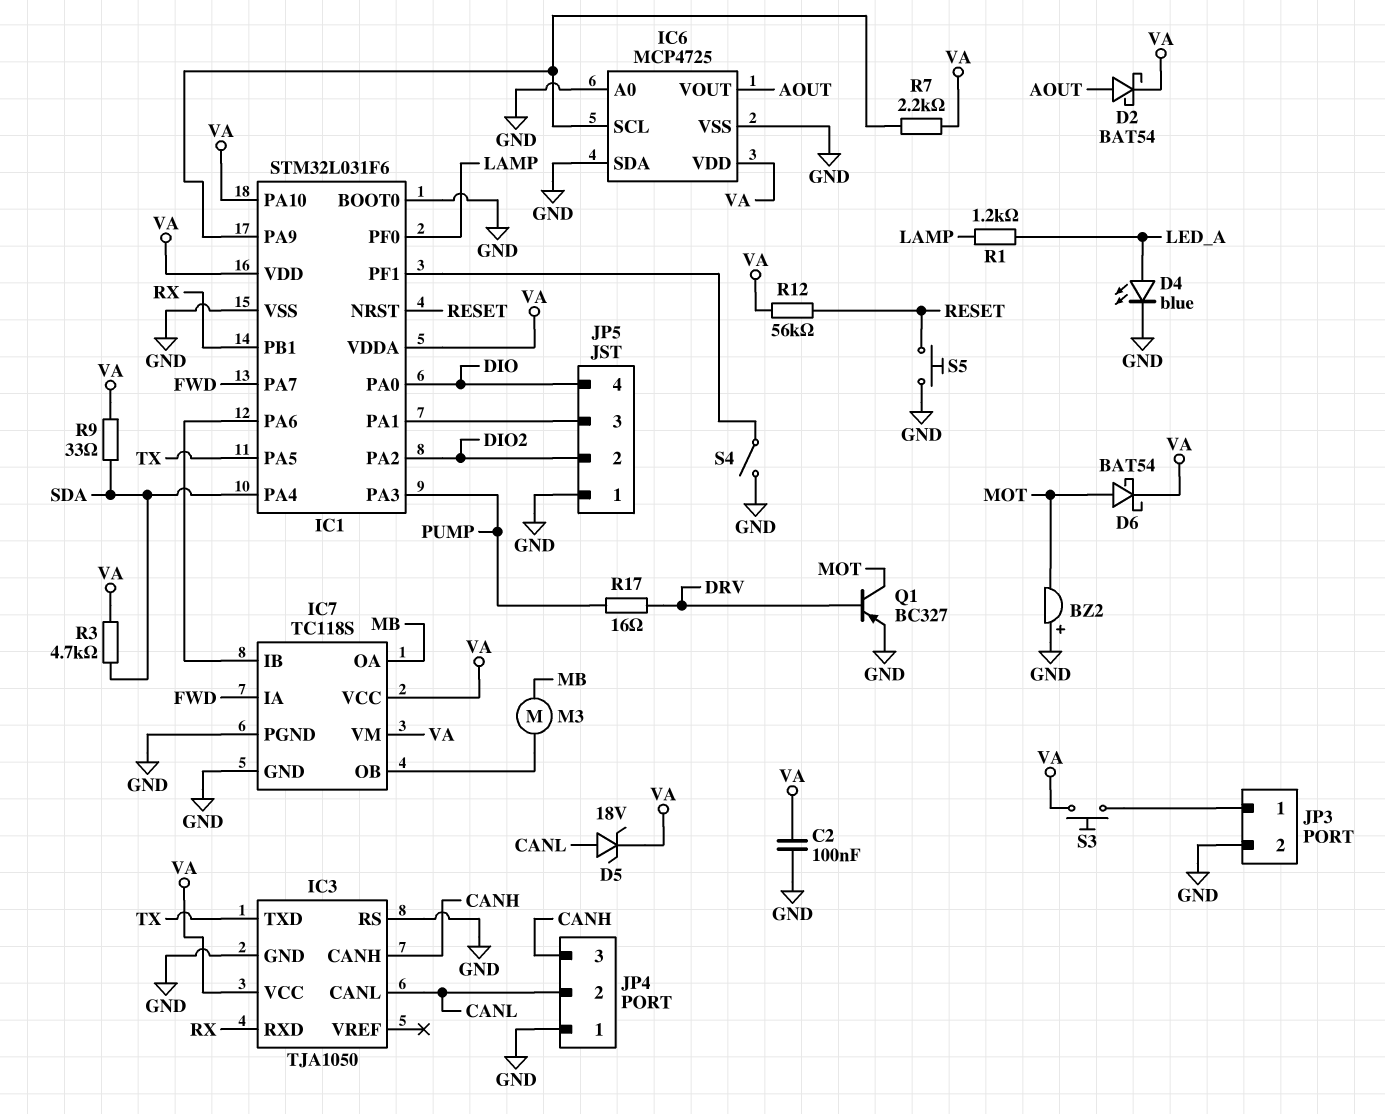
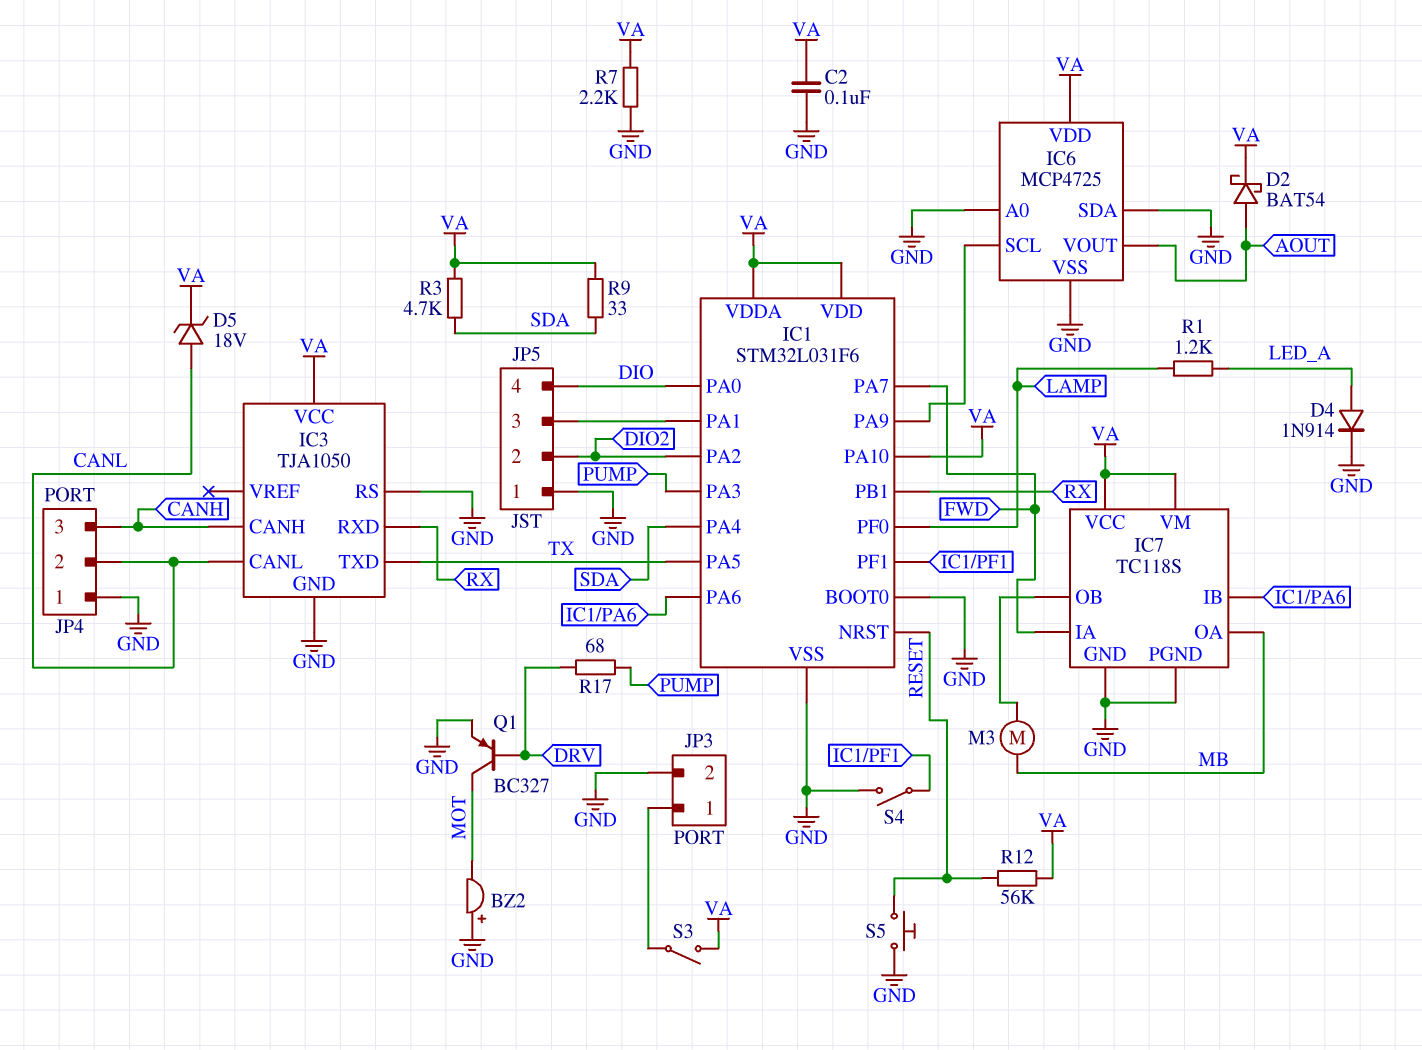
D4: LED blue (A LED_A, K GND) -> diode 1N914 (A LED_A, K GND)
D6: schottky BAT54 (A MOT, K VA) -> none
R7: 2.2k (IC1/PA9, VA) -> 2.2k (GND, VA)
R17: 16 (DRV, PUMP) -> 68 (DRV, PUMP)
S3: button (JP3/1, VA) -> switch (JP3/1, VA)

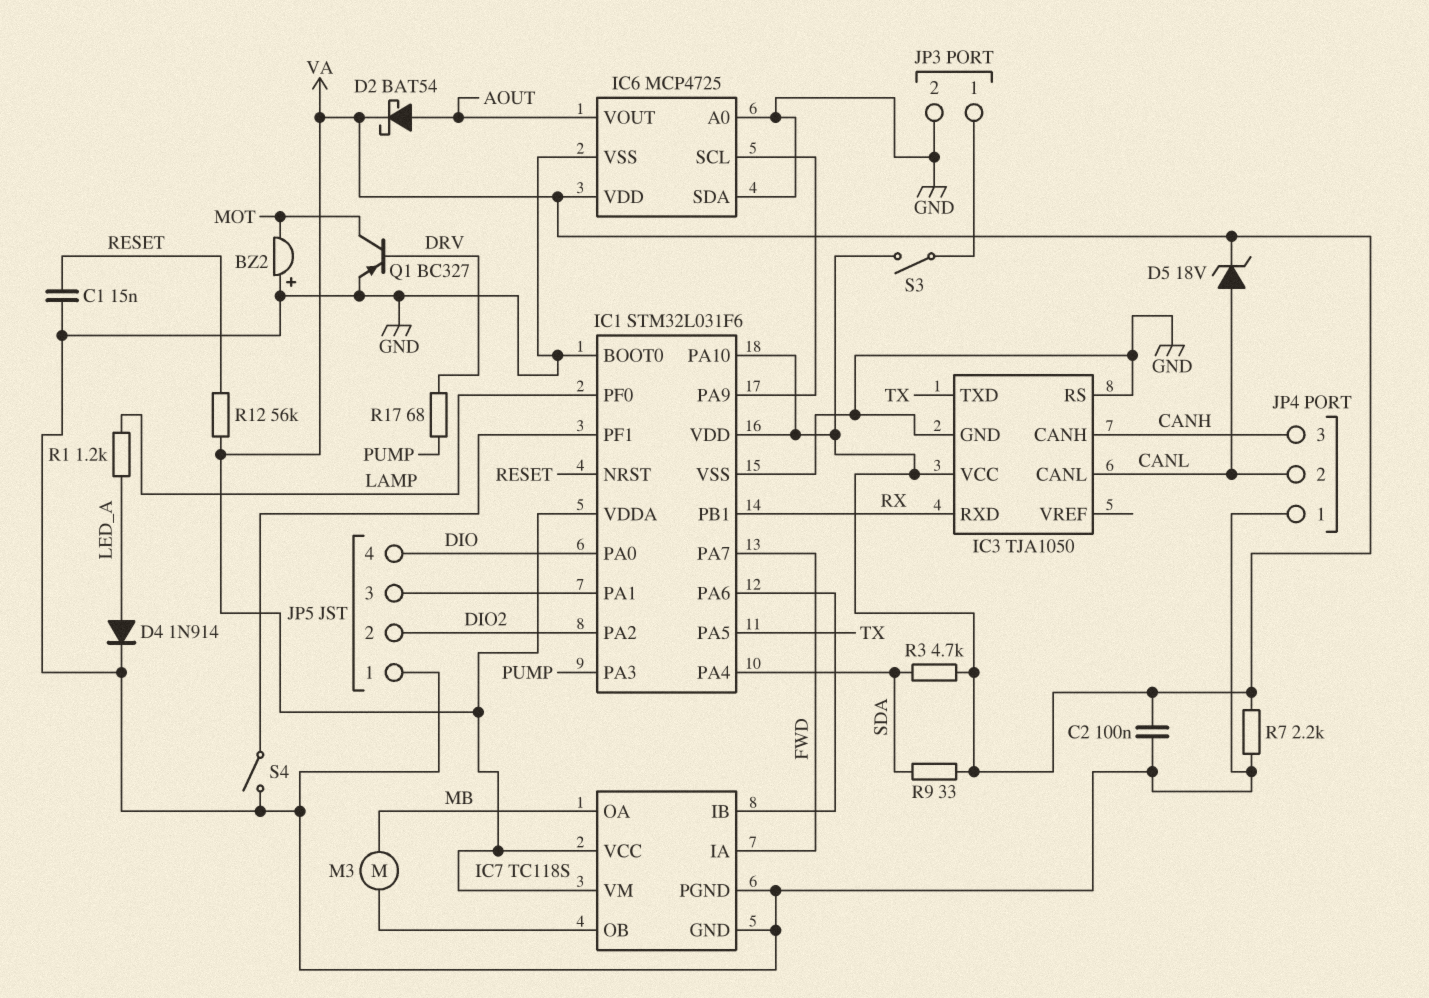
C1: none -> 15nF (GND, RESET)
S5: button (GND, RESET) -> none

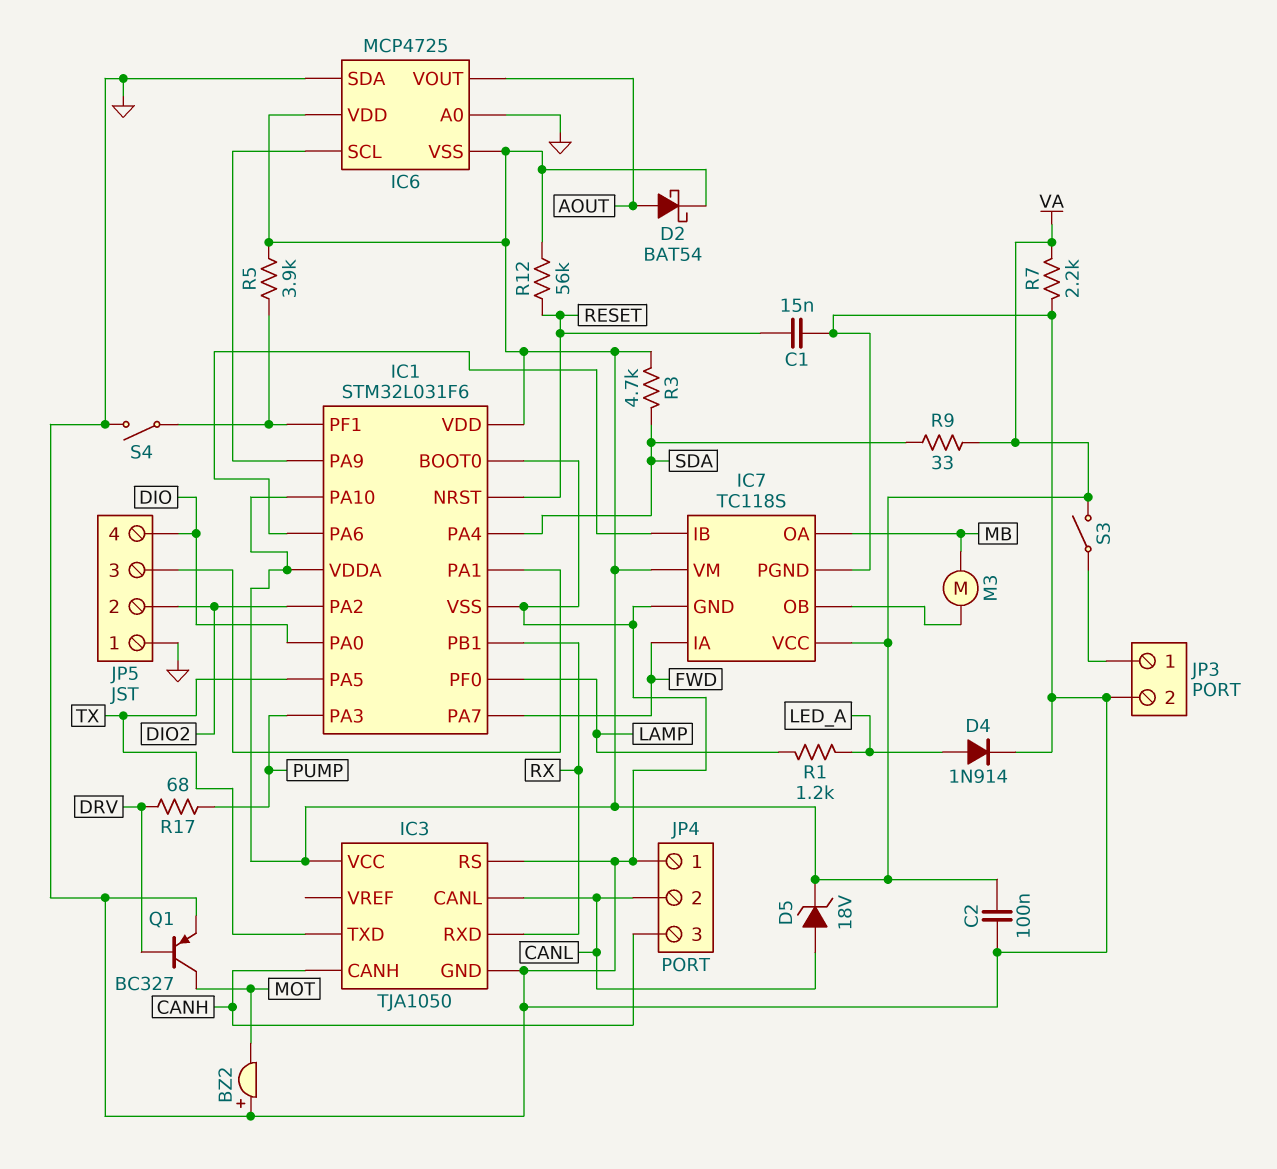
IC6 pin VSS: GND -> VA
R5: none -> 3.9k (IC1/PF1, VA)

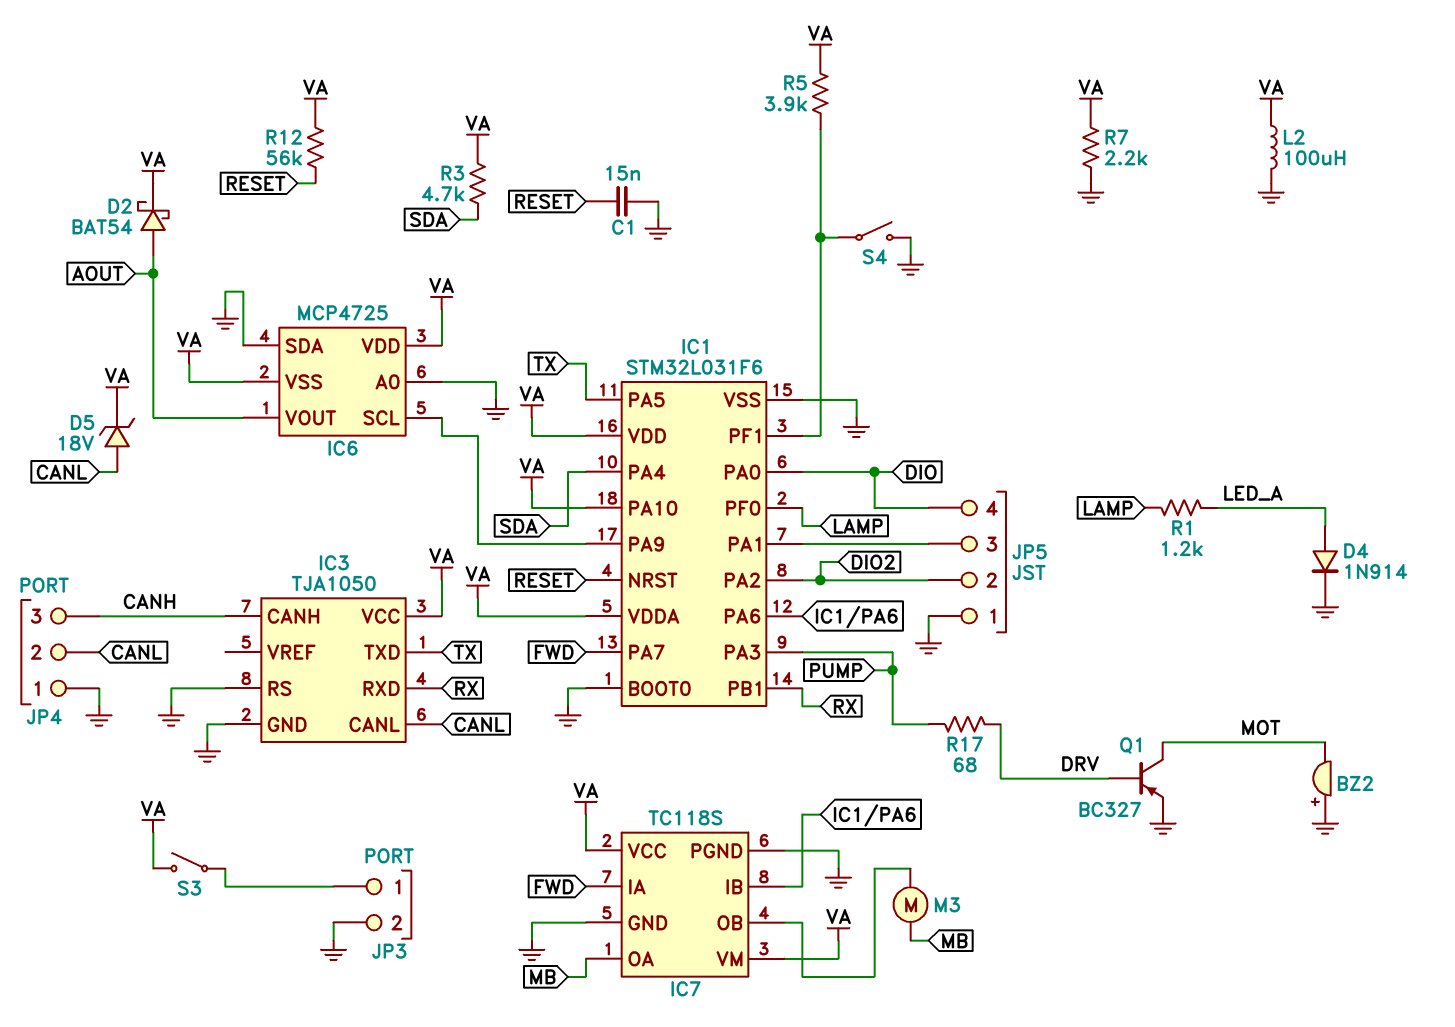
C2: 100nF (GND, VA) -> none
L2: none -> 100uH (GND, VA)
R9: 33 (SDA, VA) -> none

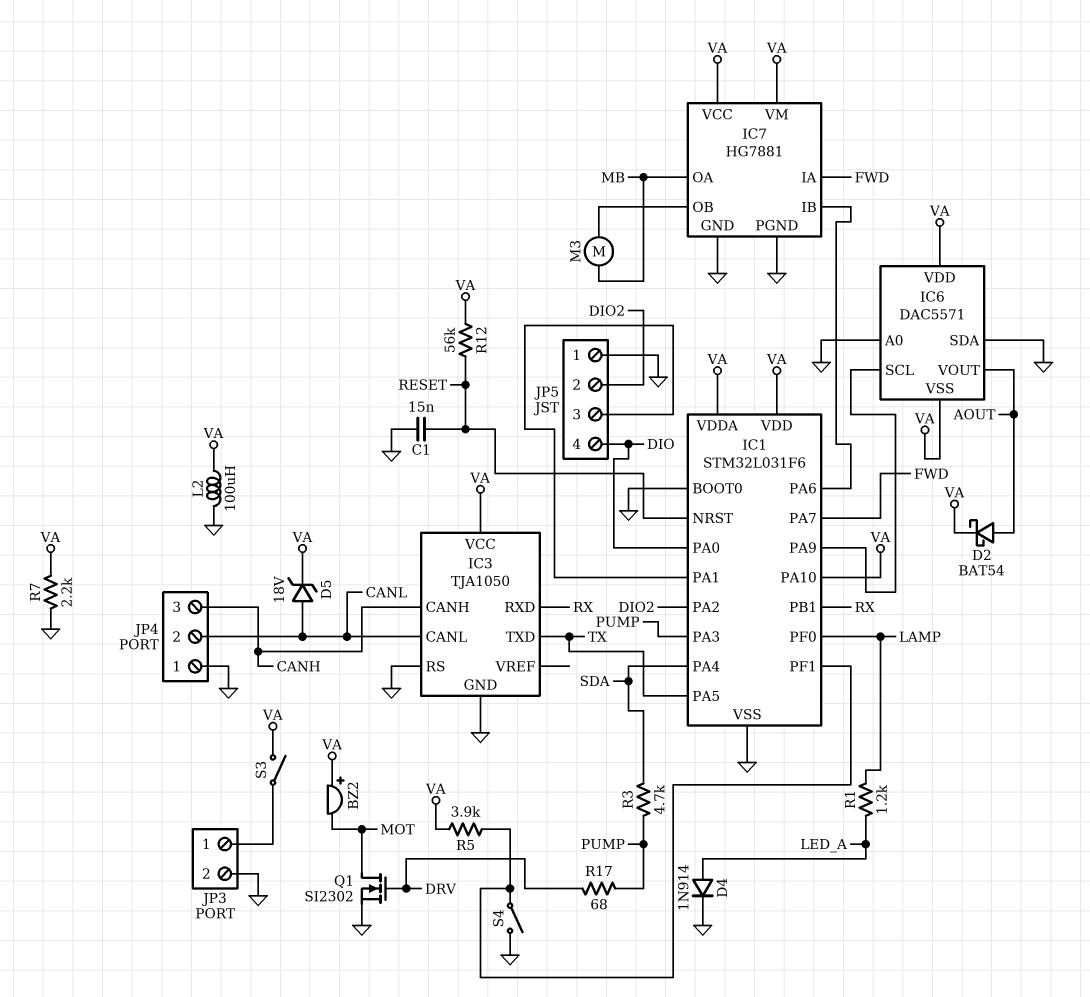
BZ2: buzzer (plus GND, minus MOT) -> buzzer (plus VA, minus MOT)
IC6: MCP4725 -> DAC5571
IC7: TC118S -> HG7881
Q1: PNP BC327 (B DRV, C MOT, E GND) -> NMOS SI2302 (G DRV, D MOT, S GND)
R3: 4.7k (SDA, VA) -> 4.7k (PUMP, SDA)

